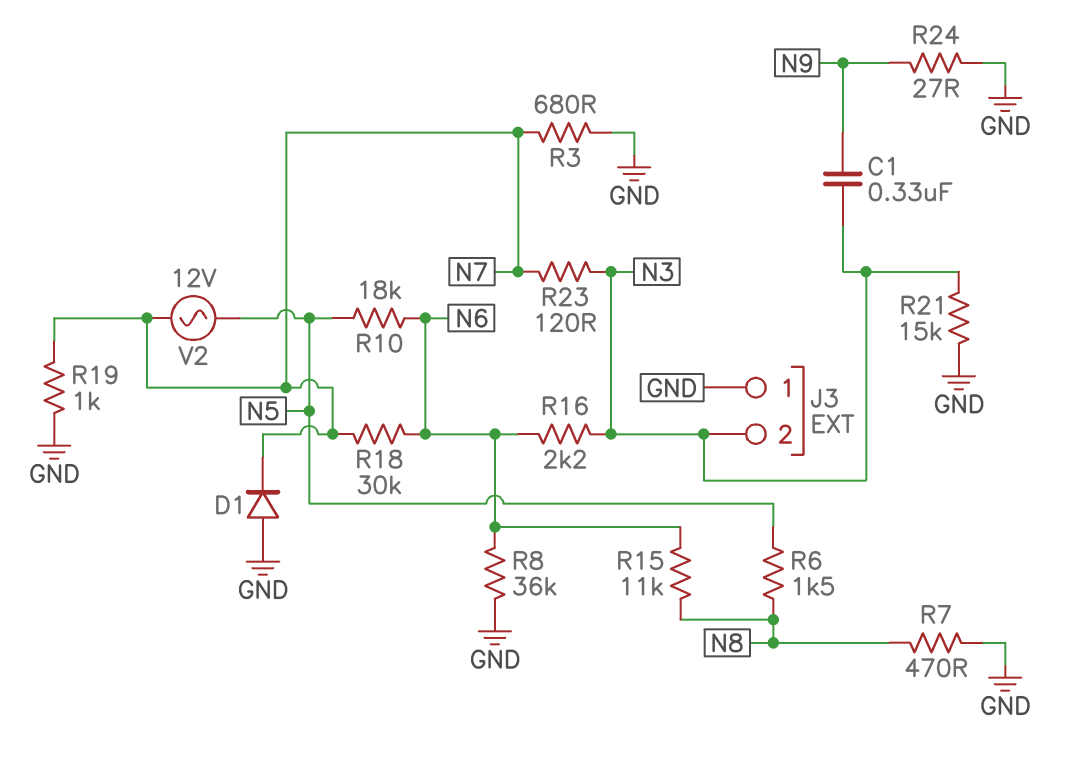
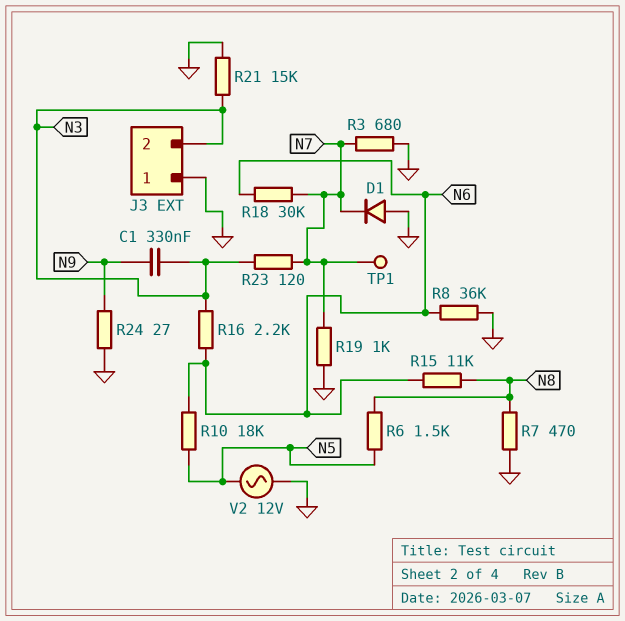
TP1: none -> test point (N7)
V2: AC 12V (N5, N7) -> AC 12V (GND, N5)

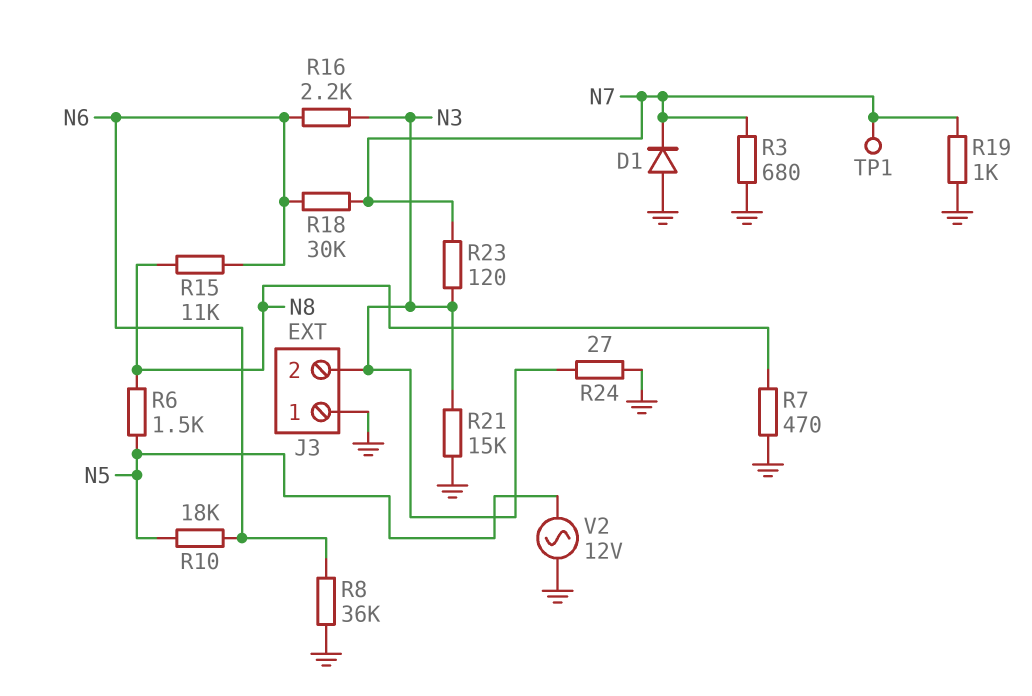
C1: 330nF (N3, N9) -> none
R24: 27 (GND, N9) -> 27 (GND, N3)

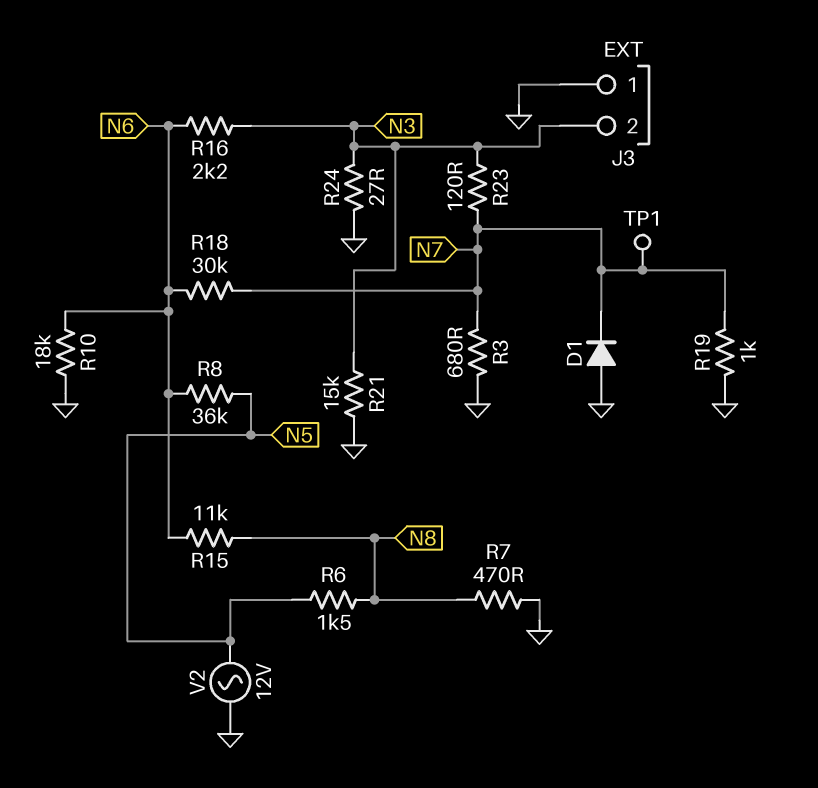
R8: 36k (GND, N6) -> 36k (N5, N6)
R10: 18k (N5, N6) -> 18k (GND, N6)

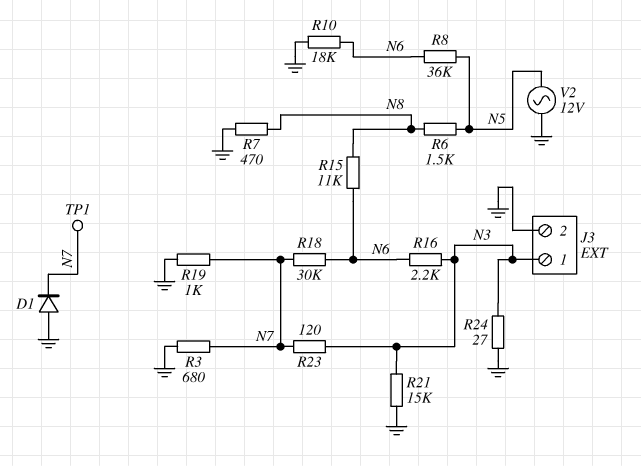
J3 pin 1: GND -> N3
J3 pin 2: N3 -> GND

